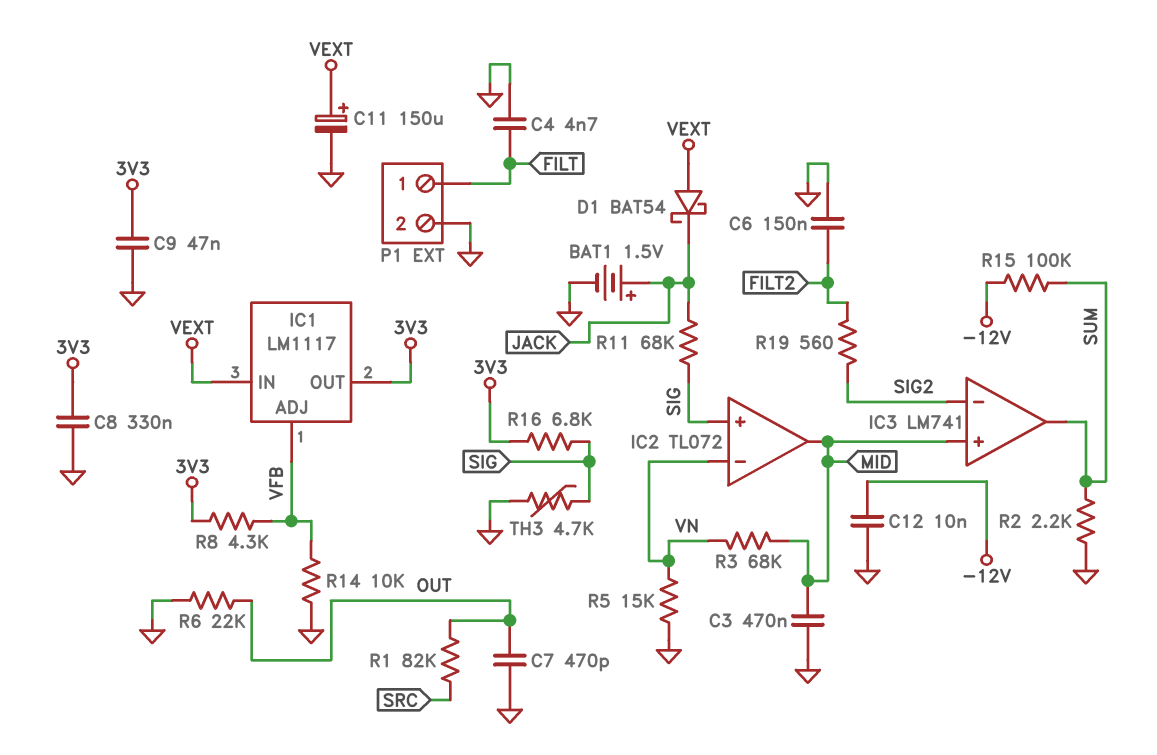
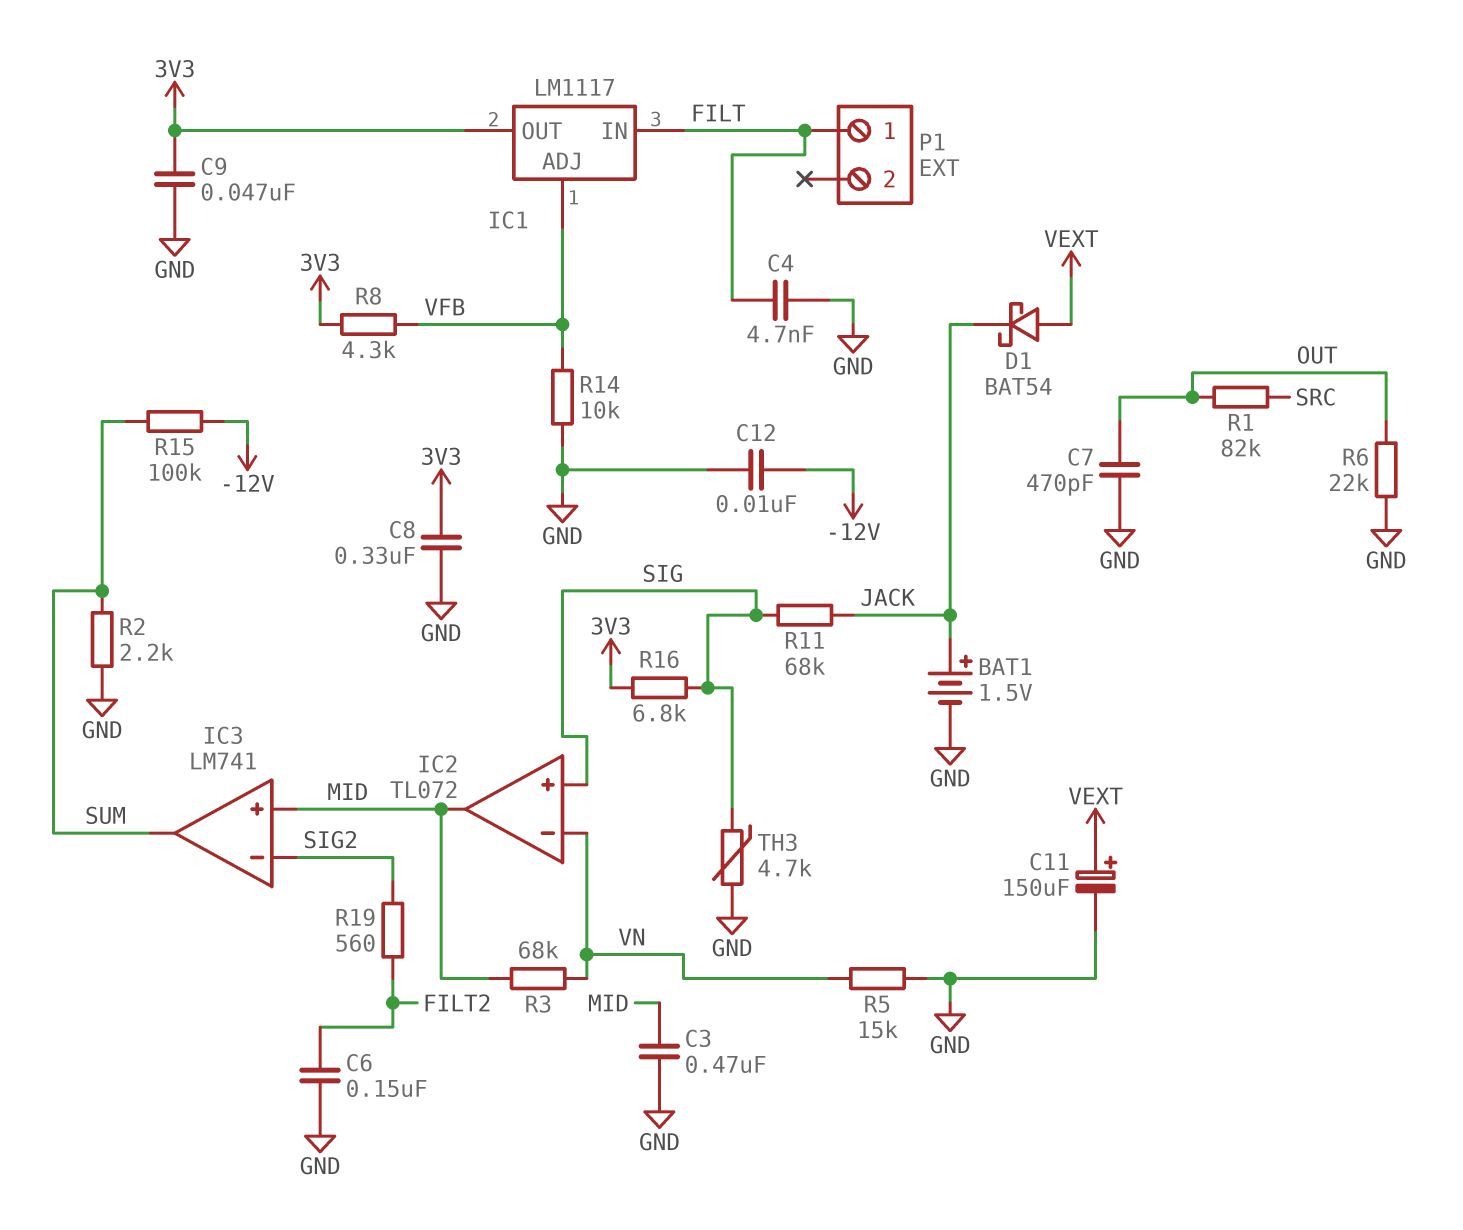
IC1 pin IN: VEXT -> FILT
P1 pin 2: GND -> none

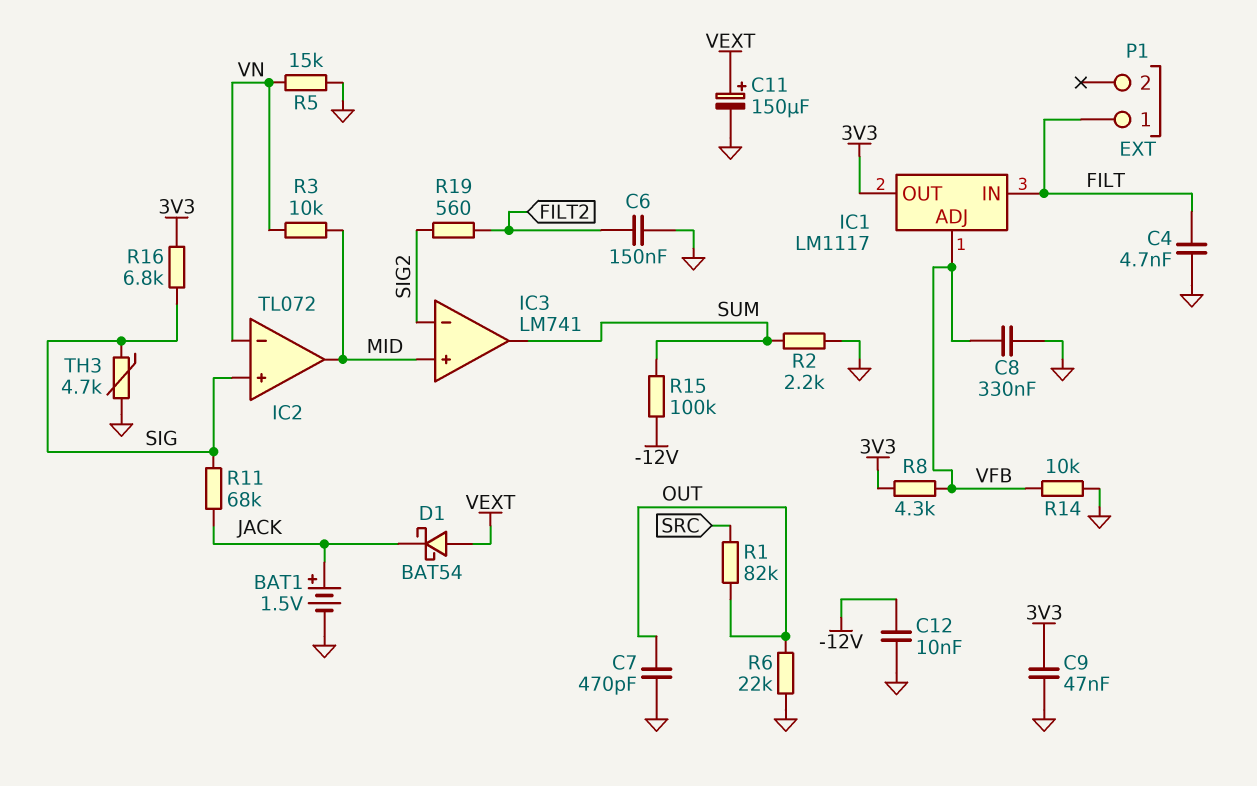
C3: 470nF (GND, MID) -> none
C8: 330nF (3V3, GND) -> 330nF (GND, VFB)
R3: 68k (MID, VN) -> 10k (MID, VN)

